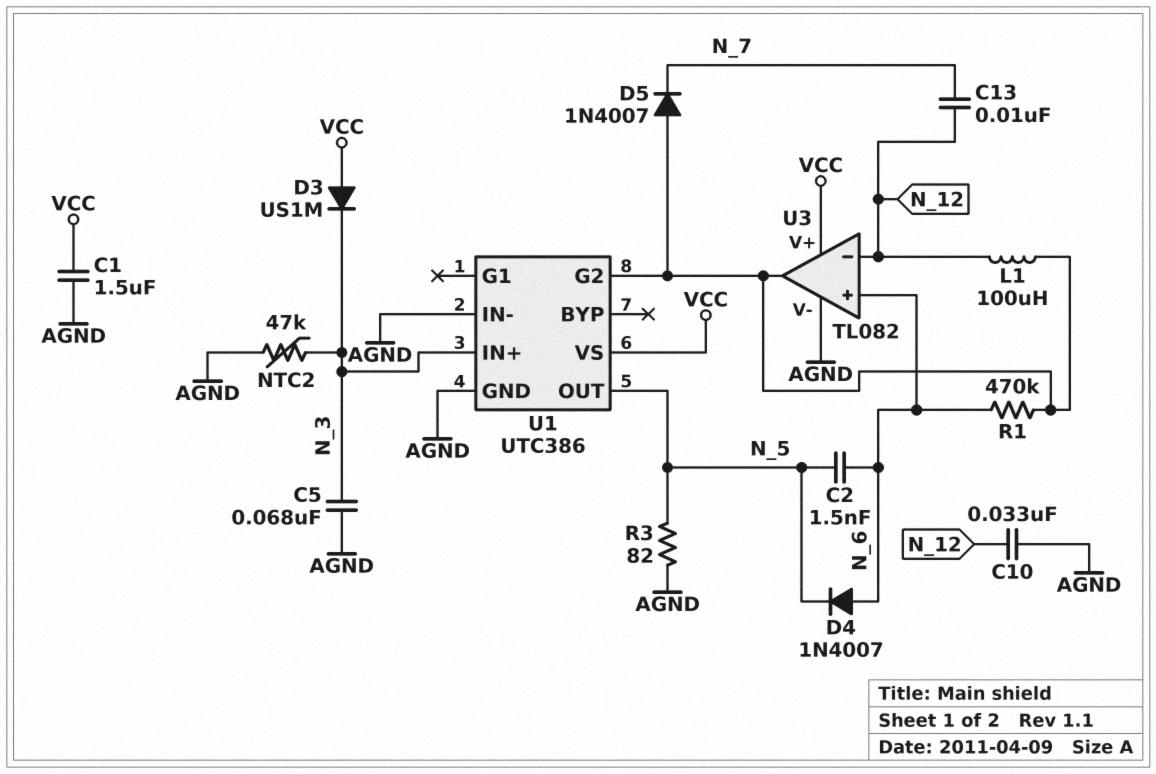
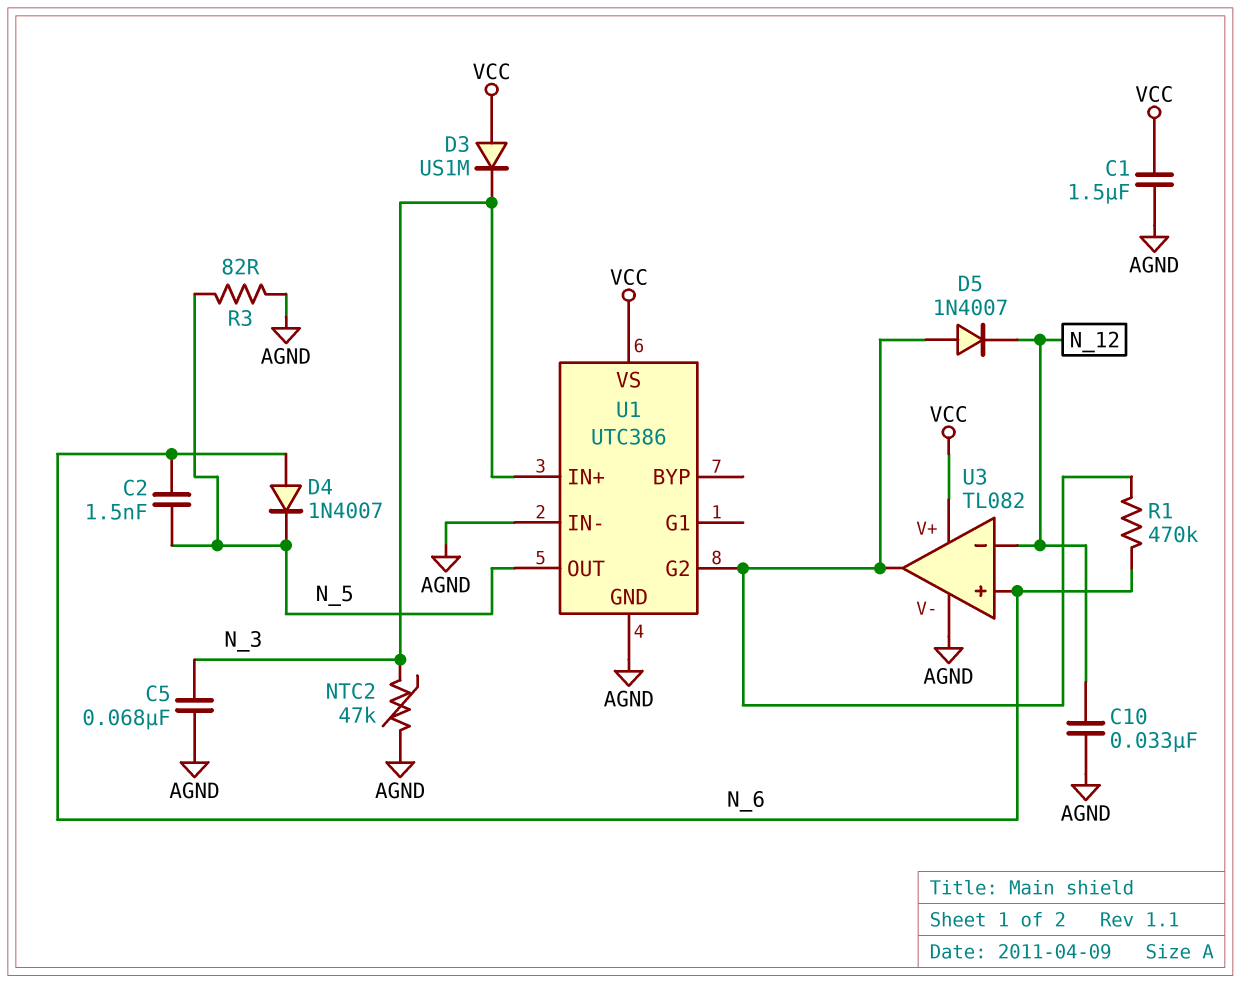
C13: 10nF (N_7, N_12) -> none
D5: diode 1N4007 (A U1/G2, K N_7) -> diode 1N4007 (A U1/G2, K N_12)
L1: 100uH (N_12, U1/G2) -> none

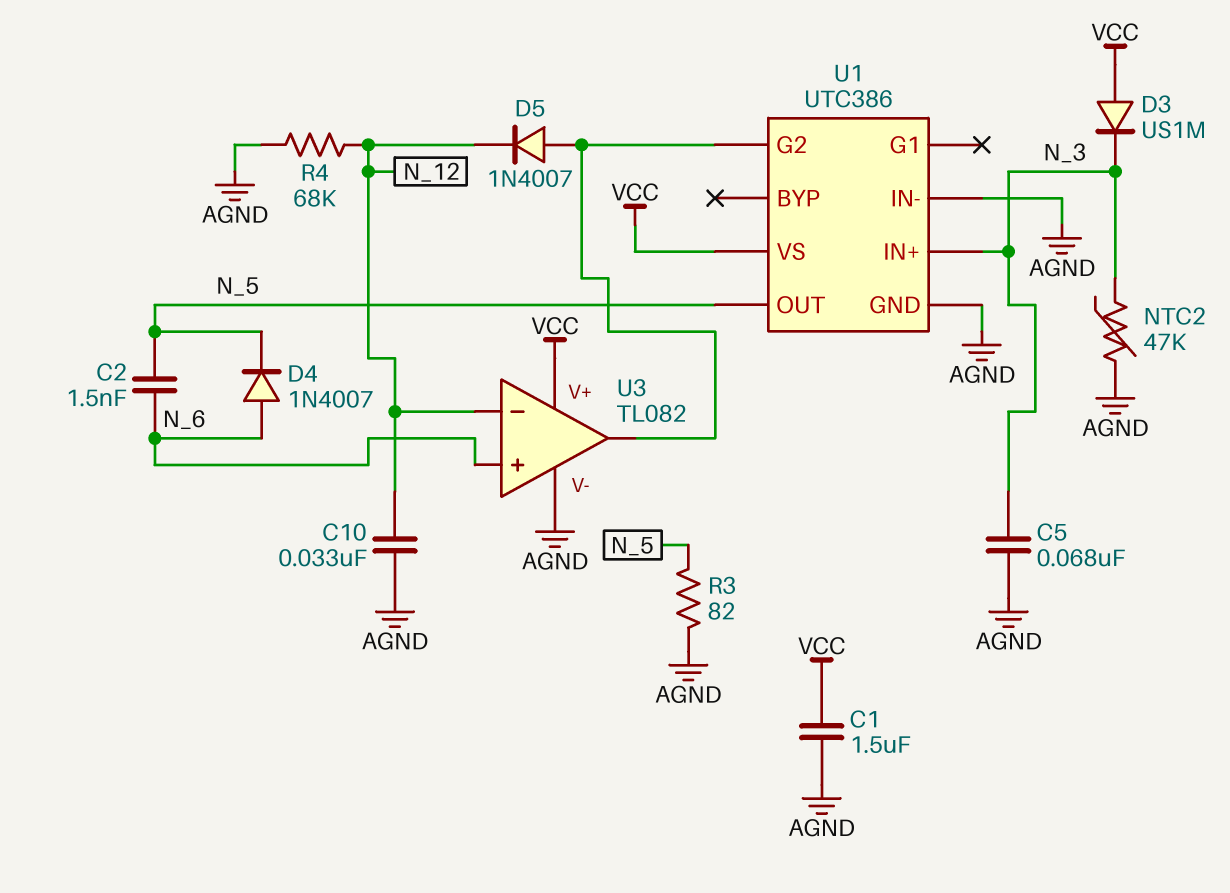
R1: 470k (N_6, U1/G2) -> none
R4: none -> 68k (AGND, N_12)

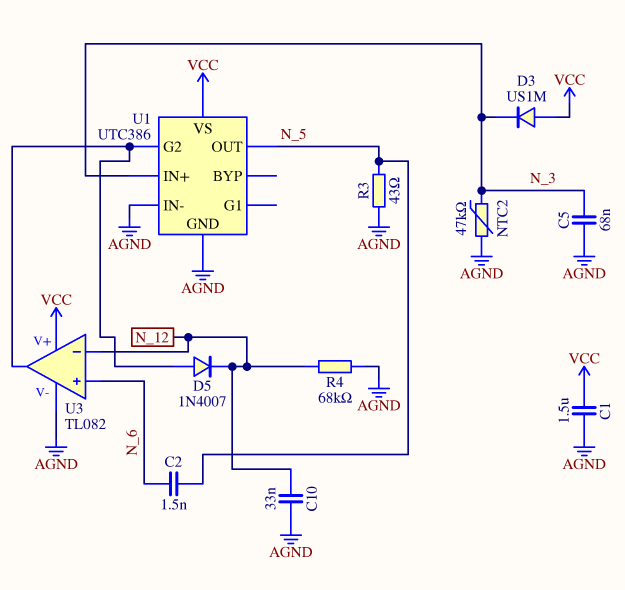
D4: diode 1N4007 (A N_6, K N_5) -> none
R3: 82 (AGND, N_5) -> 43 (AGND, N_5)

